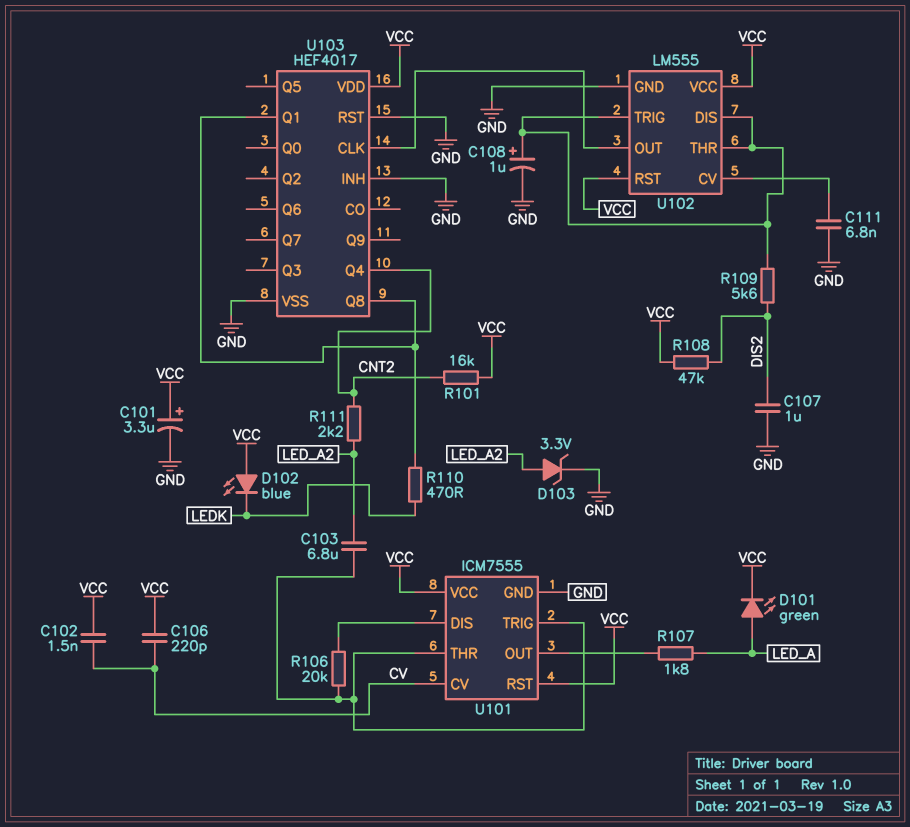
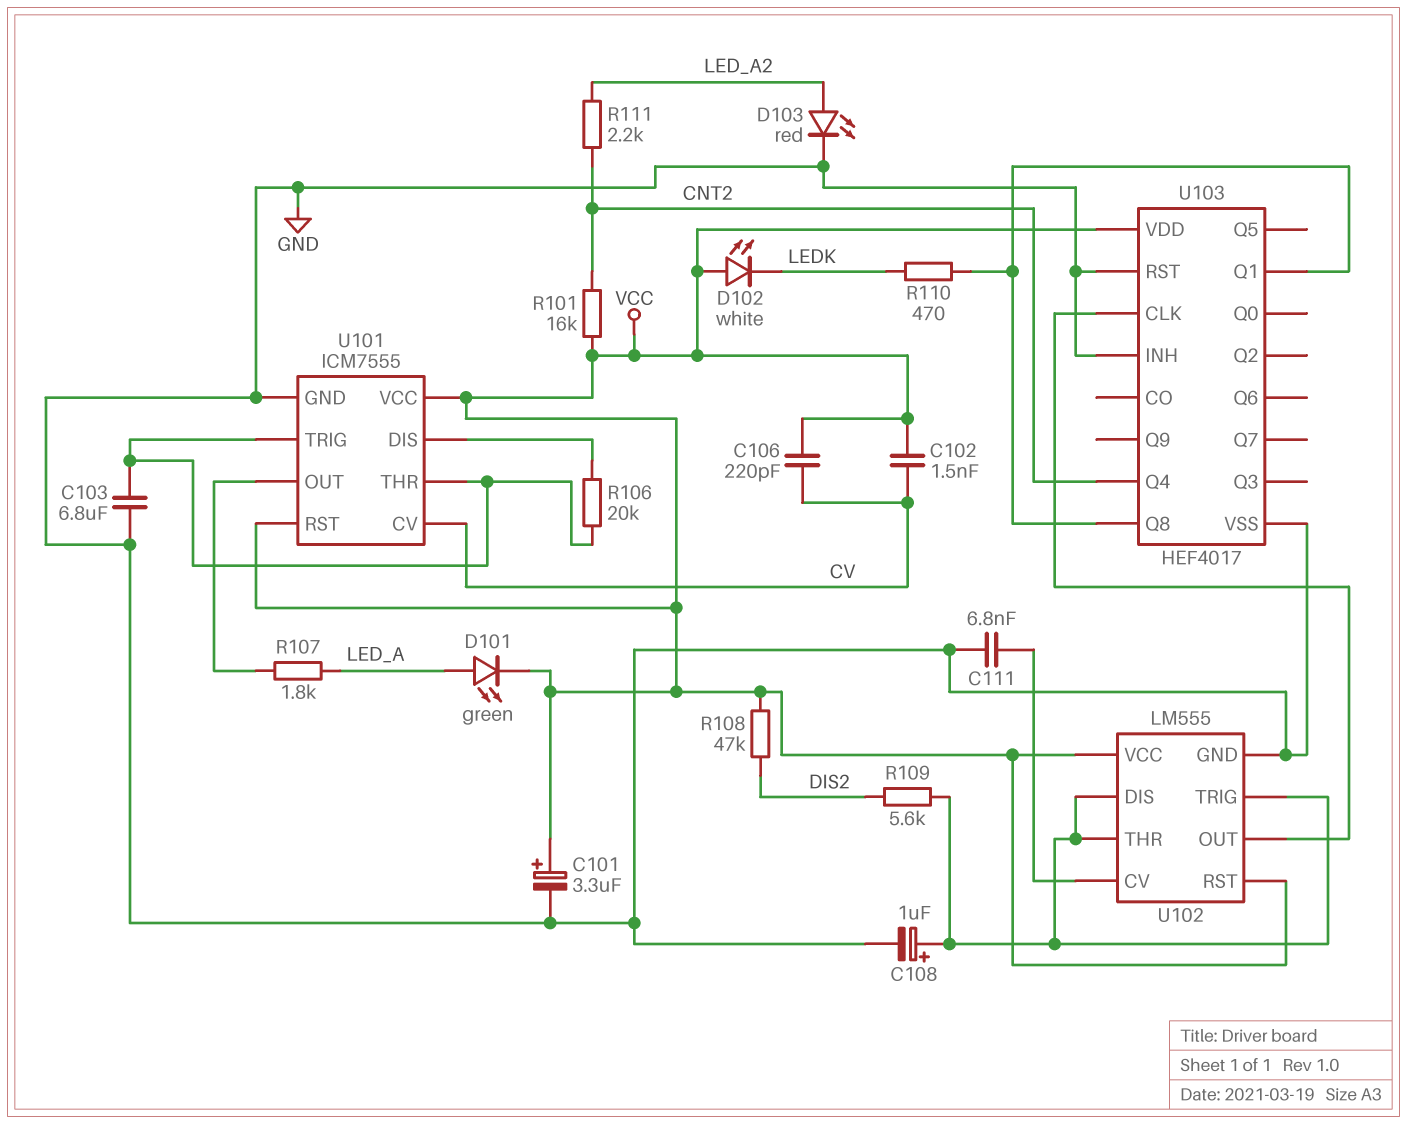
C103: 6.8uF (LED_A2, U101/THR) -> 6.8uF (GND, U101/THR)
C107: 1uF (DIS2, GND) -> none
D102: LED blue (A VCC, K LEDK) -> LED white (A VCC, K LEDK)
D103: zener 3.3V (A LED_A2, K GND) -> LED red (A LED_A2, K GND)

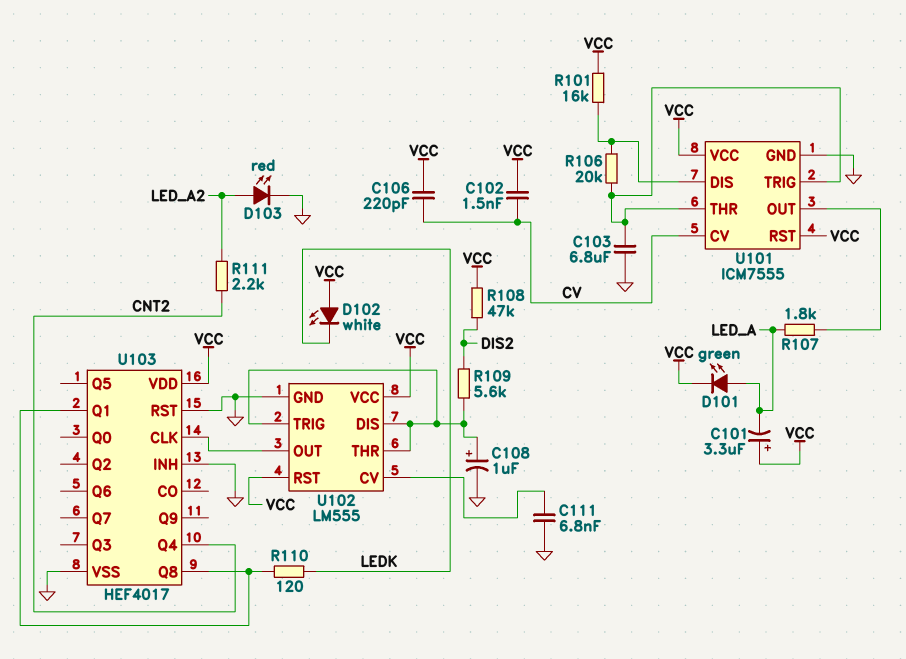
C101: 3.3uF (plus VCC, minus GND) -> 3.3uF (plus VCC, minus LED_A)
R101: 16k (CNT2, VCC) -> 16k (U101/DIS, VCC)
R110: 470 (LEDK, U103/Q1) -> 120 (LEDK, U103/Q1)

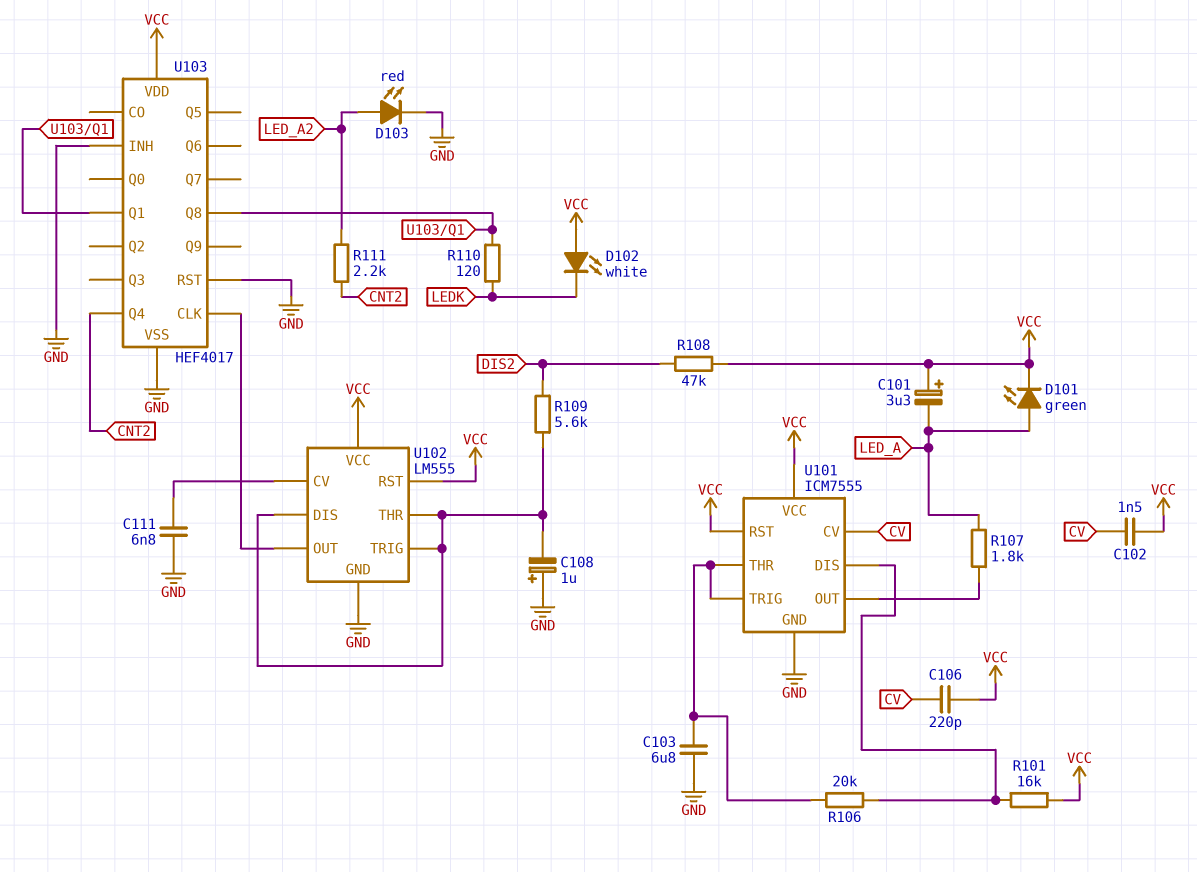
C108: 1uF (plus U102/DIS, minus GND) -> 1uF (plus GND, minus U102/DIS)

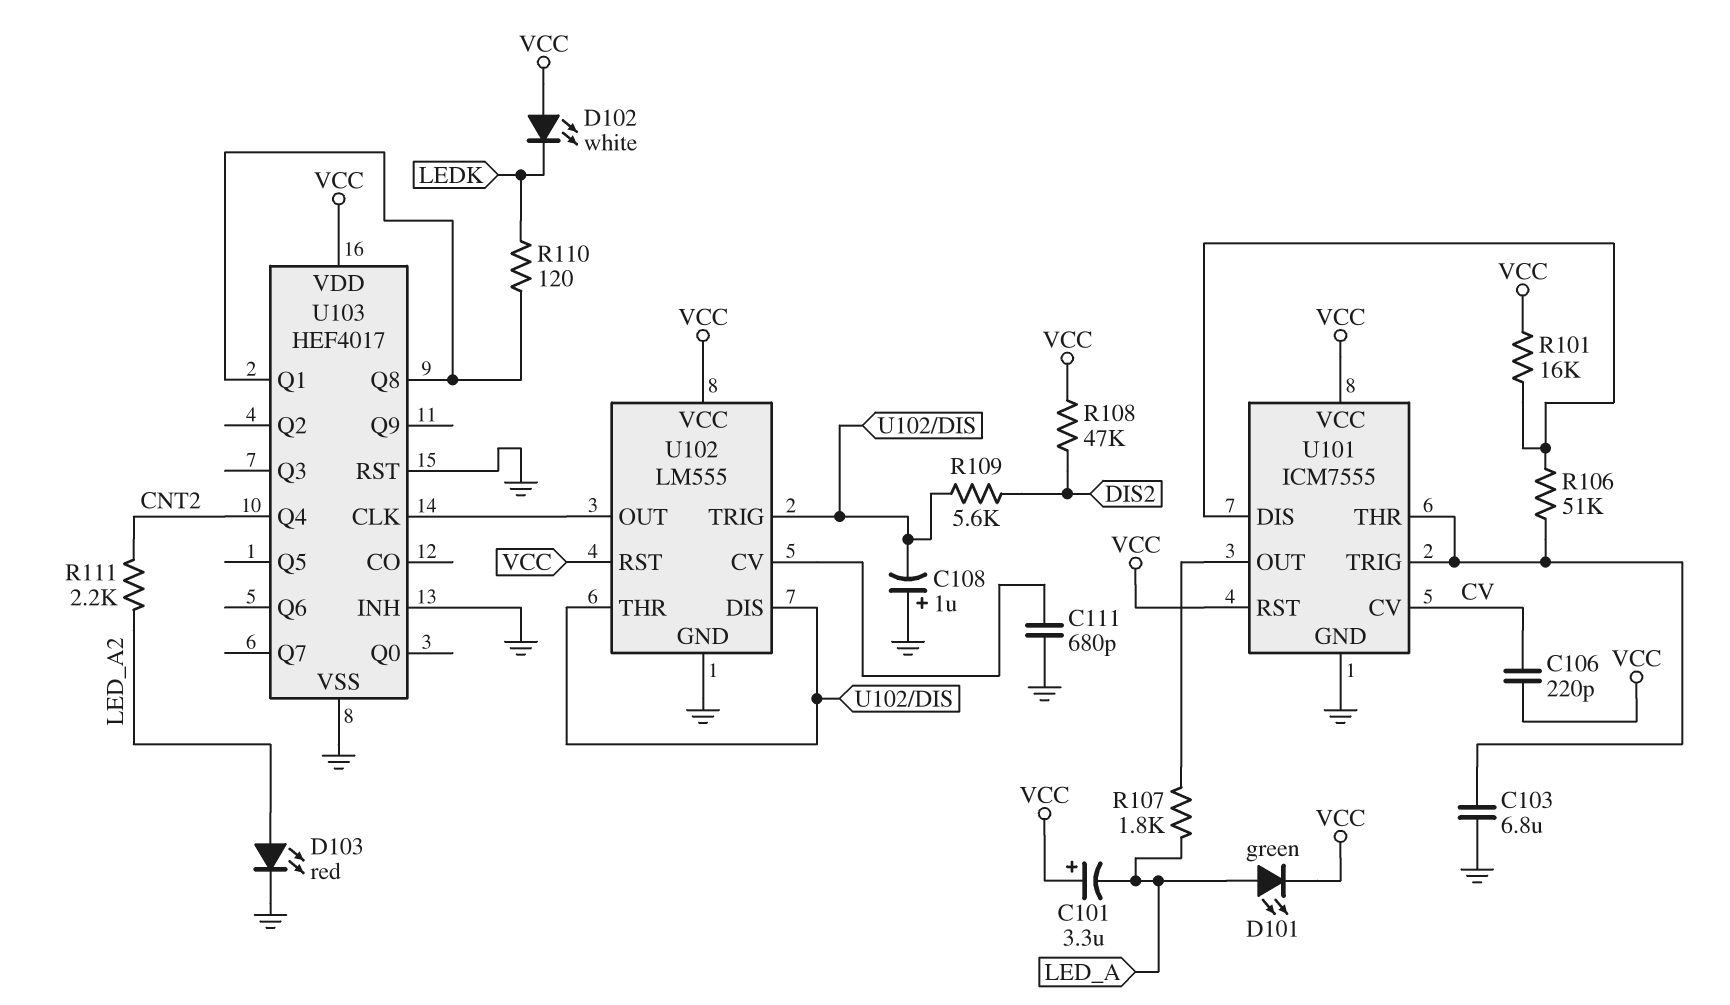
C102: 1.5nF (CV, VCC) -> none
C111: 6.8nF (GND, U102/CV) -> 680pF (GND, U102/CV)
R106: 20k (U101/DIS, U101/THR) -> 51k (U101/DIS, U101/THR)

